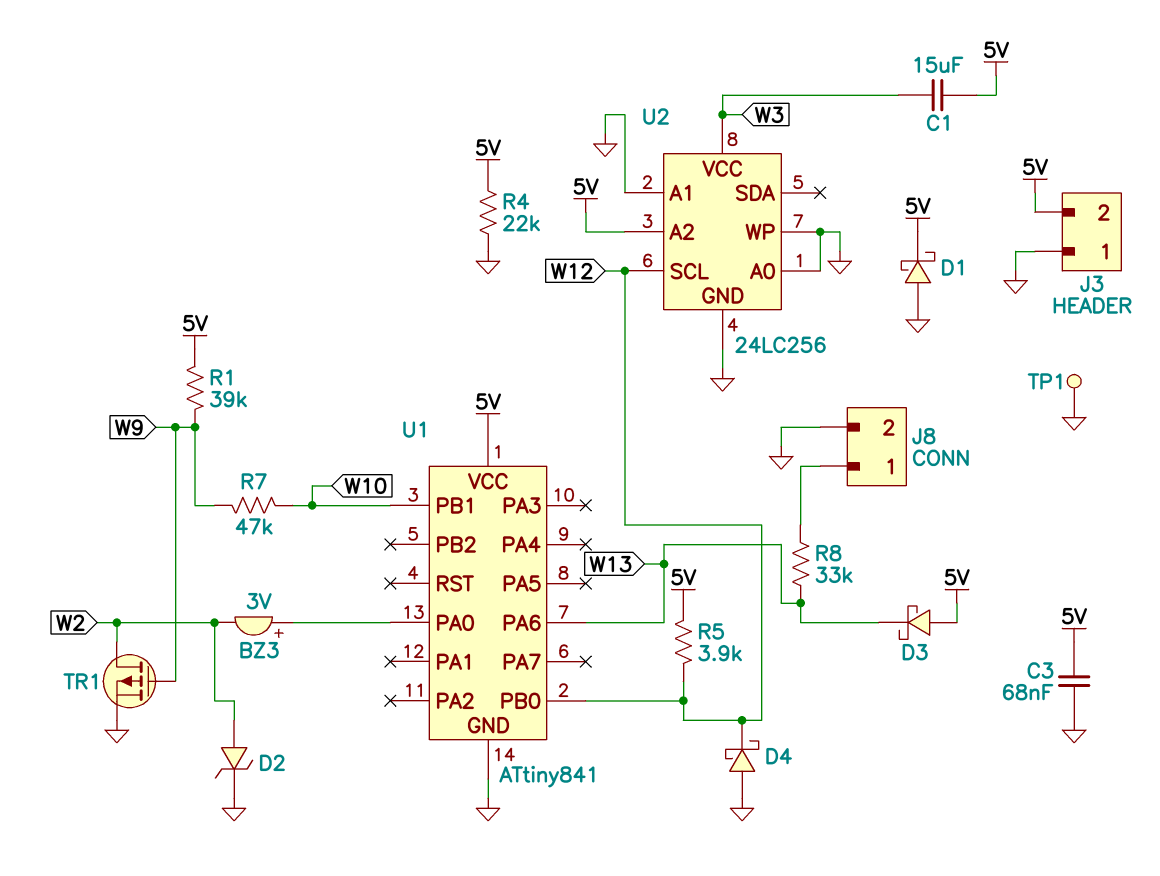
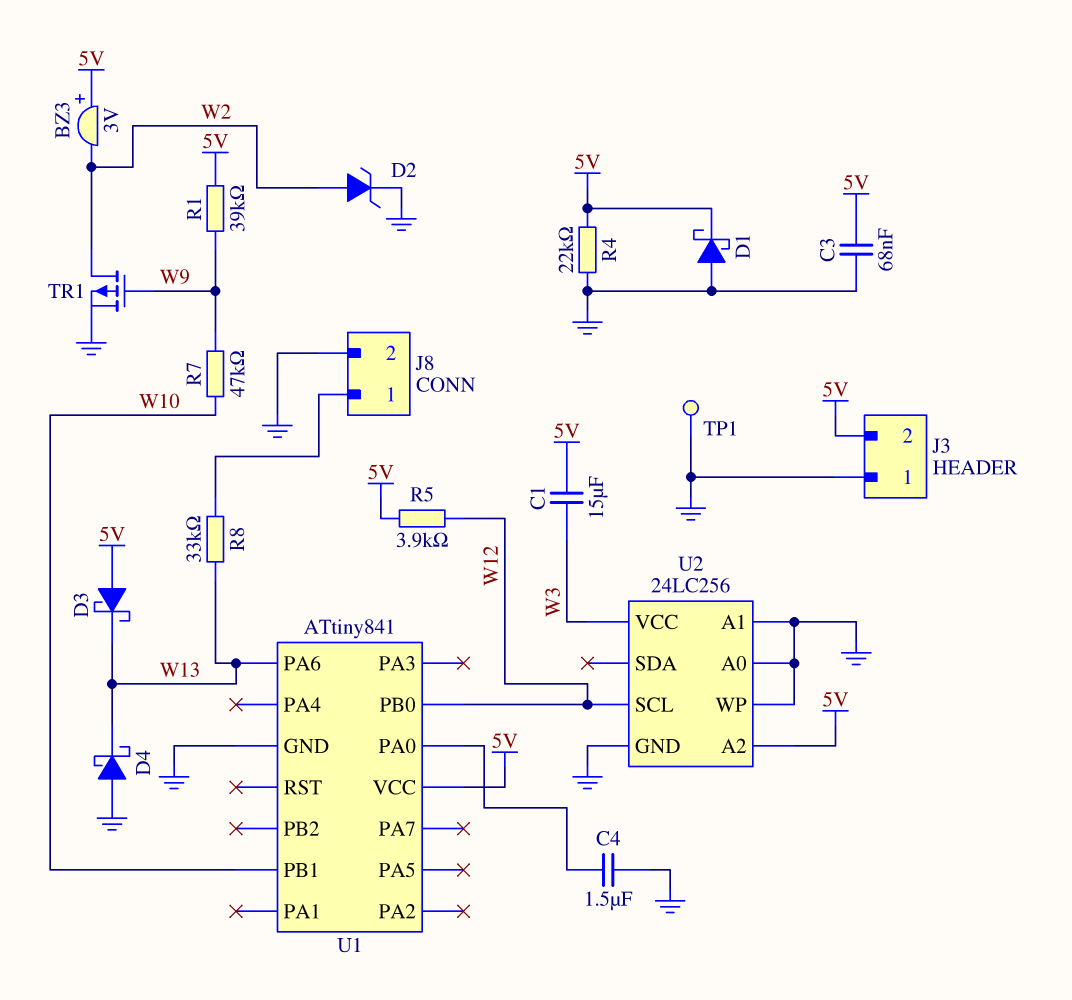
BZ3: buzzer 3V (plus U1/PA0, minus W2) -> buzzer 3V (plus 5V, minus W2)
C4: none -> 1.5uF (GND, U1/PA0)
D4: schottky (A GND, K W12) -> schottky (A GND, K W13)

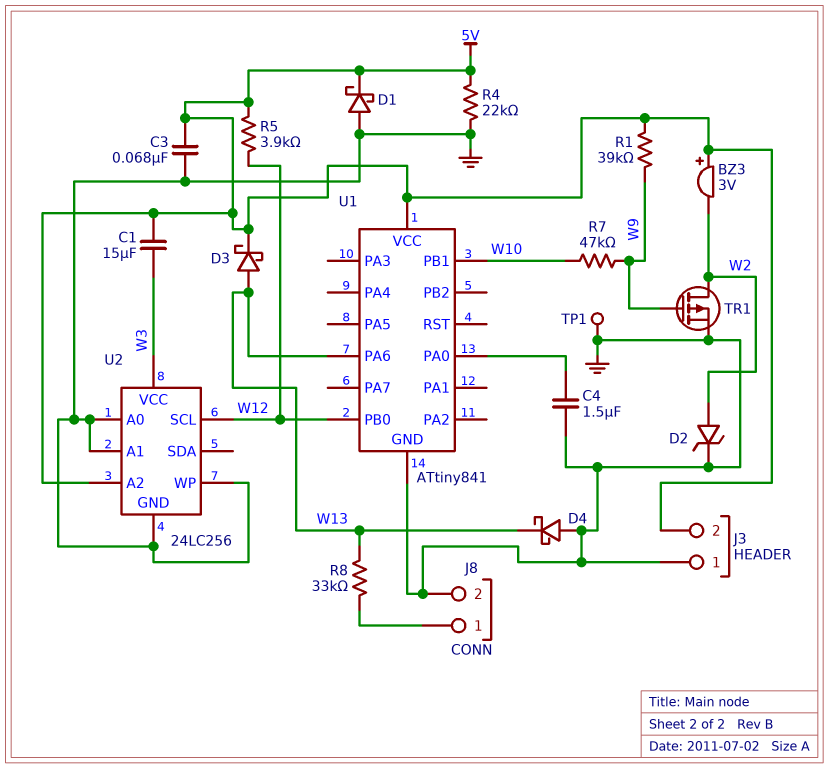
D3: schottky (A 5V, K W13) -> schottky (A W13, K 5V)

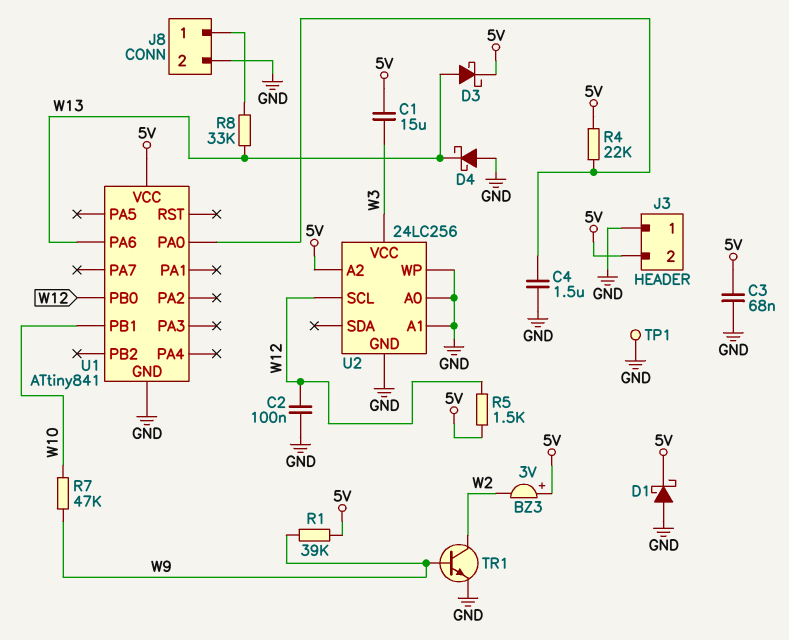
C2: none -> 100nF (GND, W12)
D2: zener (A W2, K GND) -> none
R4: 22k (5V, GND) -> 22k (5V, U1/PA0)
R5: 3.9k (5V, W12) -> 1.5k (5V, W12)
TR1: PMOS (G W9, D W2, S GND) -> NPN (B W9, C W2, E GND)

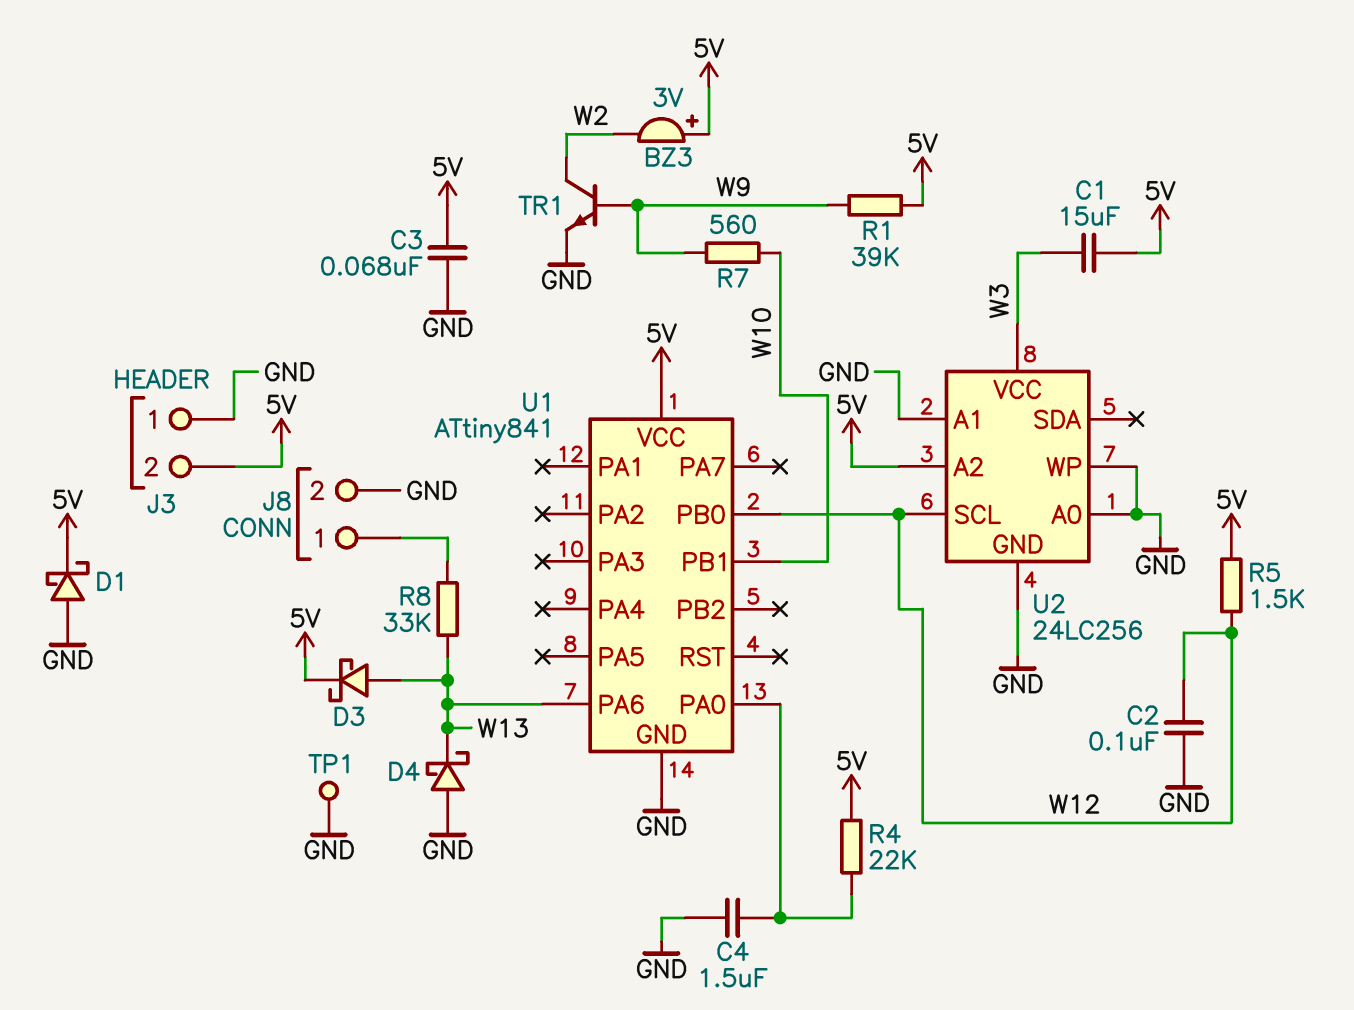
R7: 47k (W9, W10) -> 560 (W9, W10)

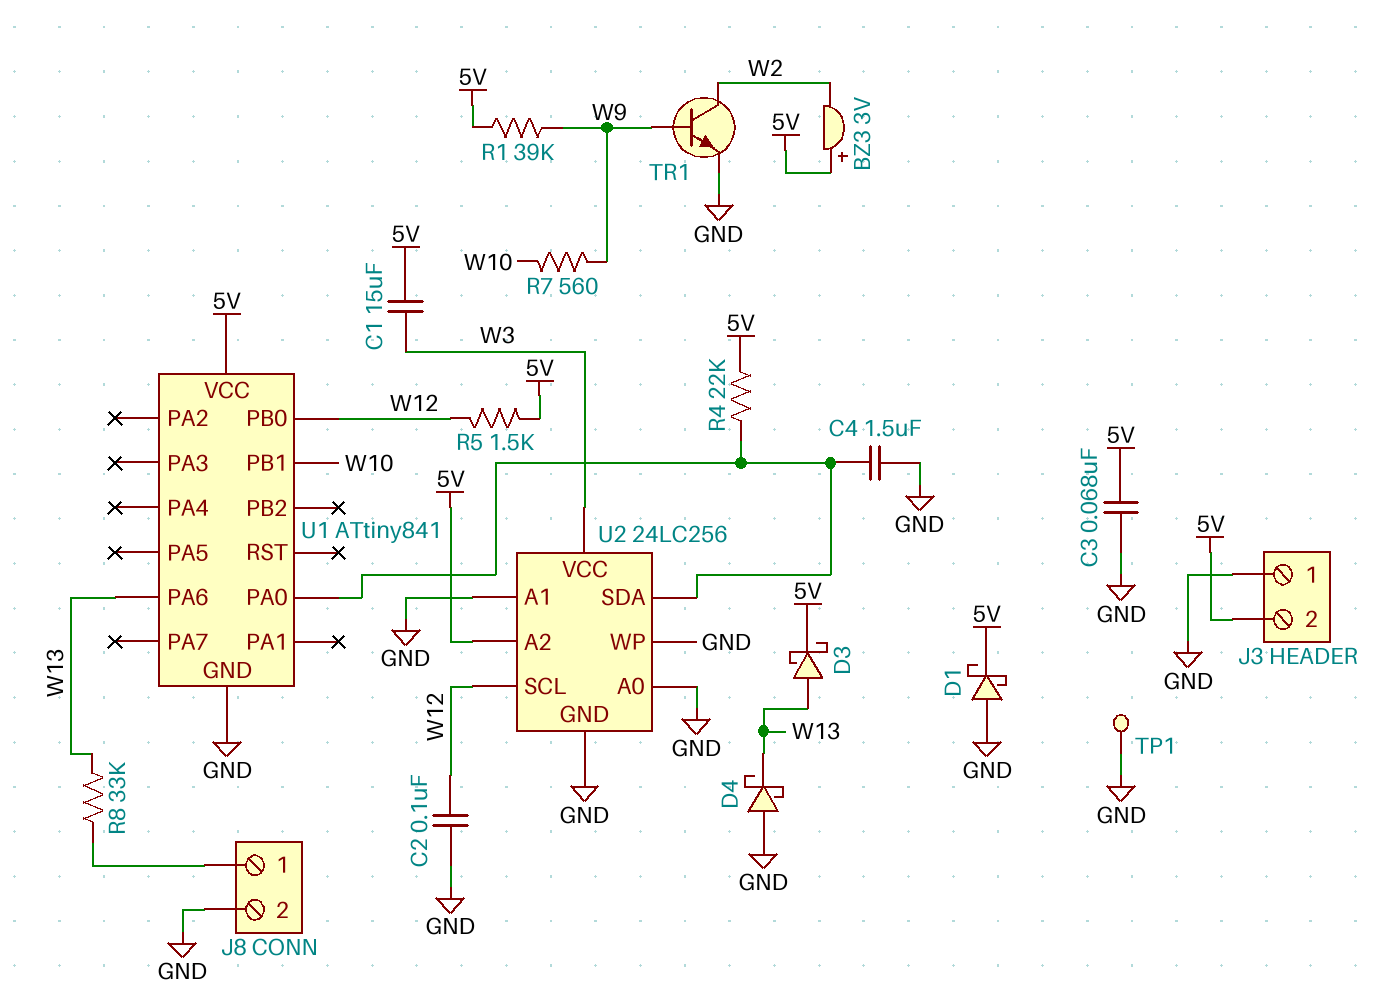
U2 pin SDA: none -> U1/PA0

